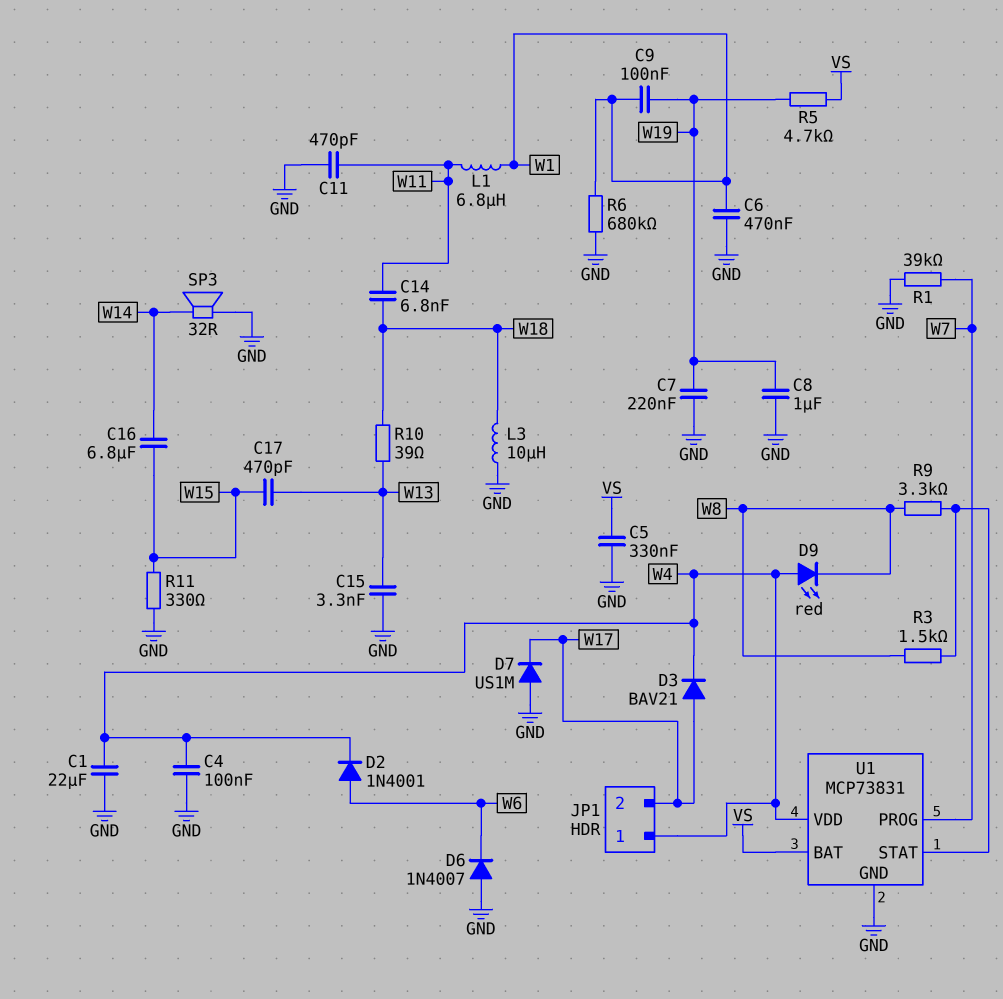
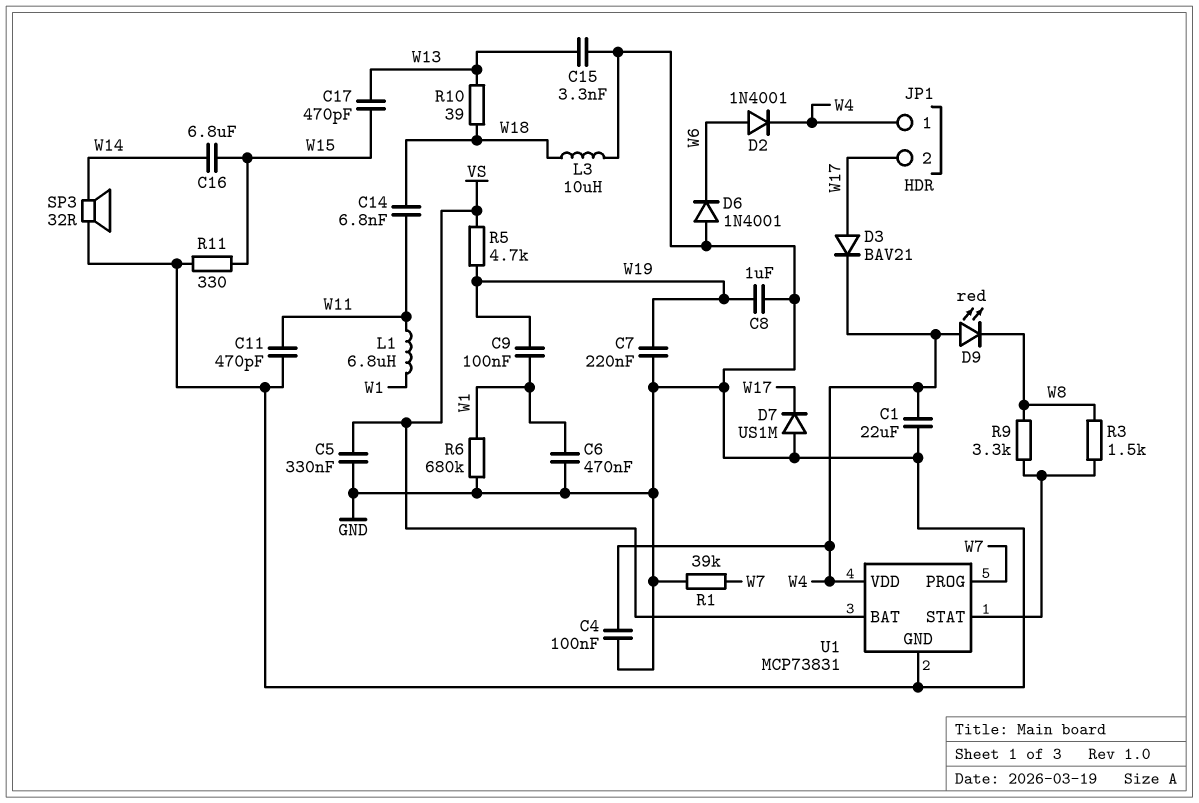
D6: diode 1N4007 (A GND, K W6) -> diode 1N4001 (A GND, K W6)

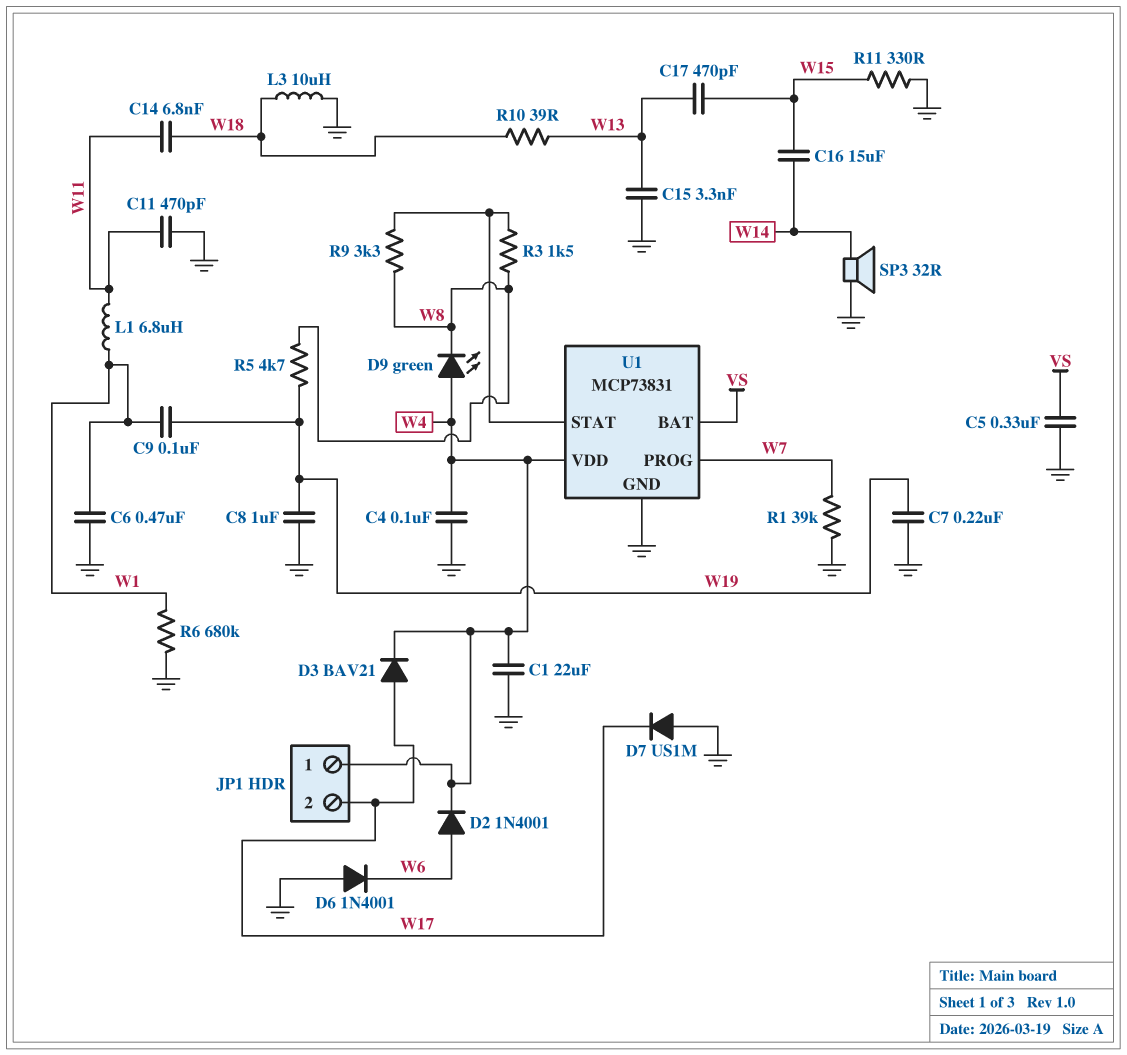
C16: 6.8uF (W14, W15) -> 15uF (W14, W15)
D9: LED red (A W4, K W8) -> LED green (A W4, K W8)
R5: 4.7k (VS, W19) -> 4.7k (W8, W19)

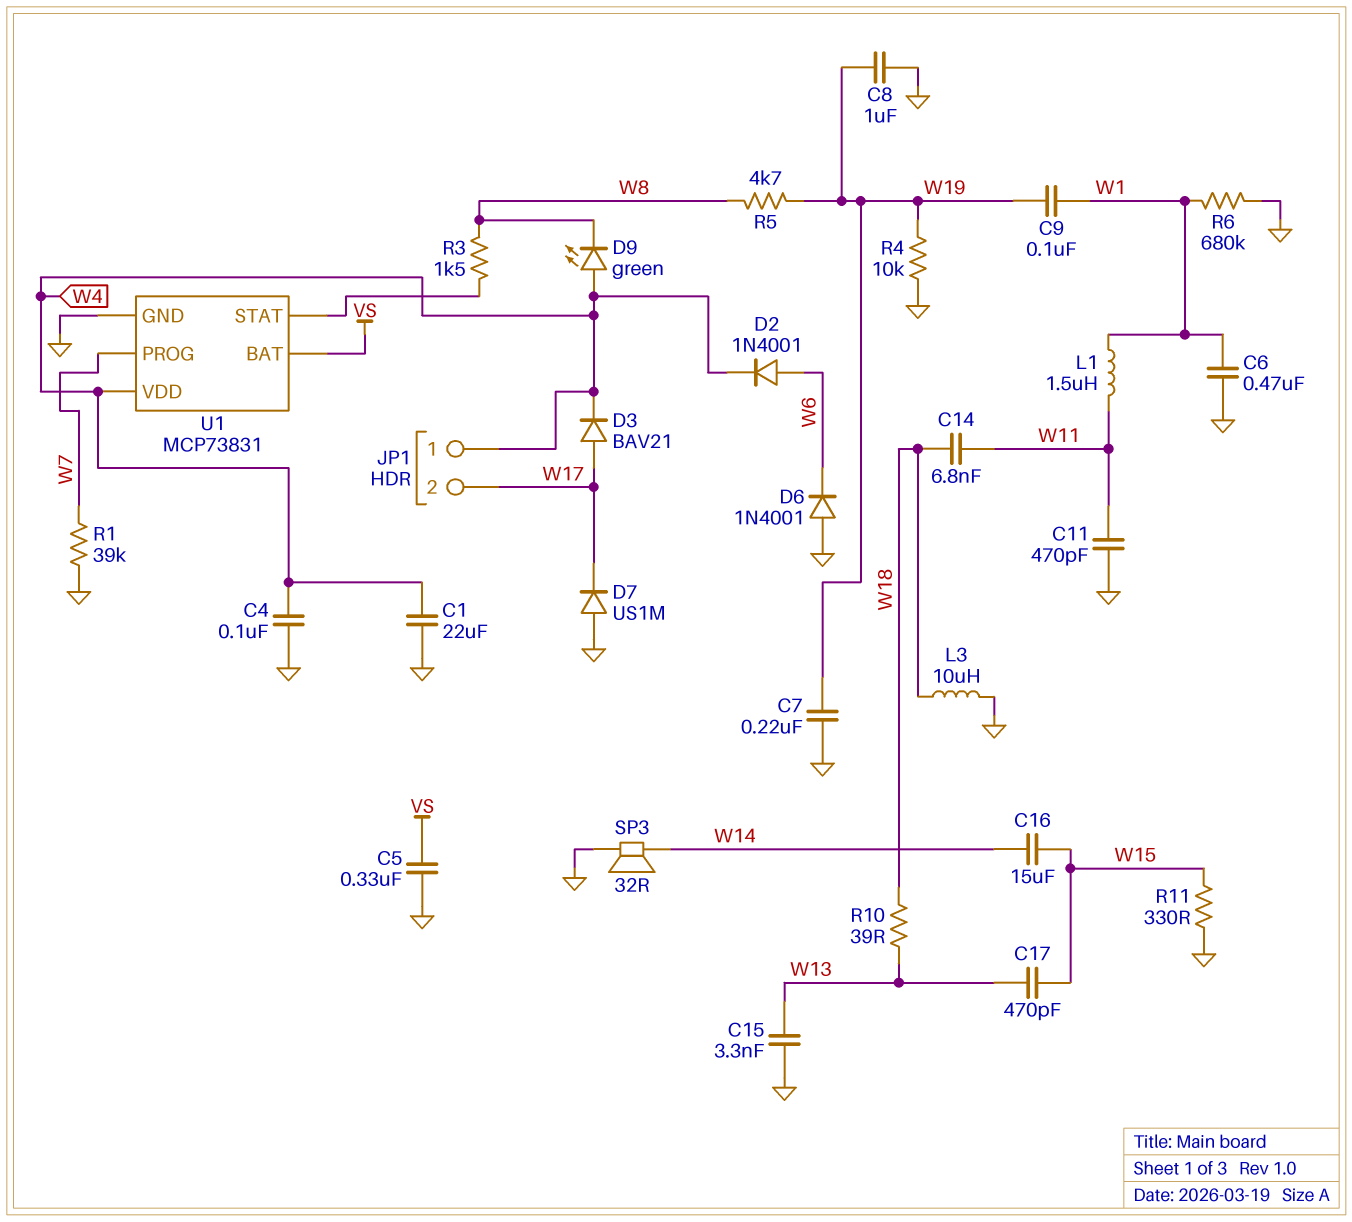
L1: 6.8uH (W1, W11) -> 1.5uH (W1, W11)
R4: none -> 10k (GND, W19)
R9: 3.3k (U1/STAT, W8) -> none

